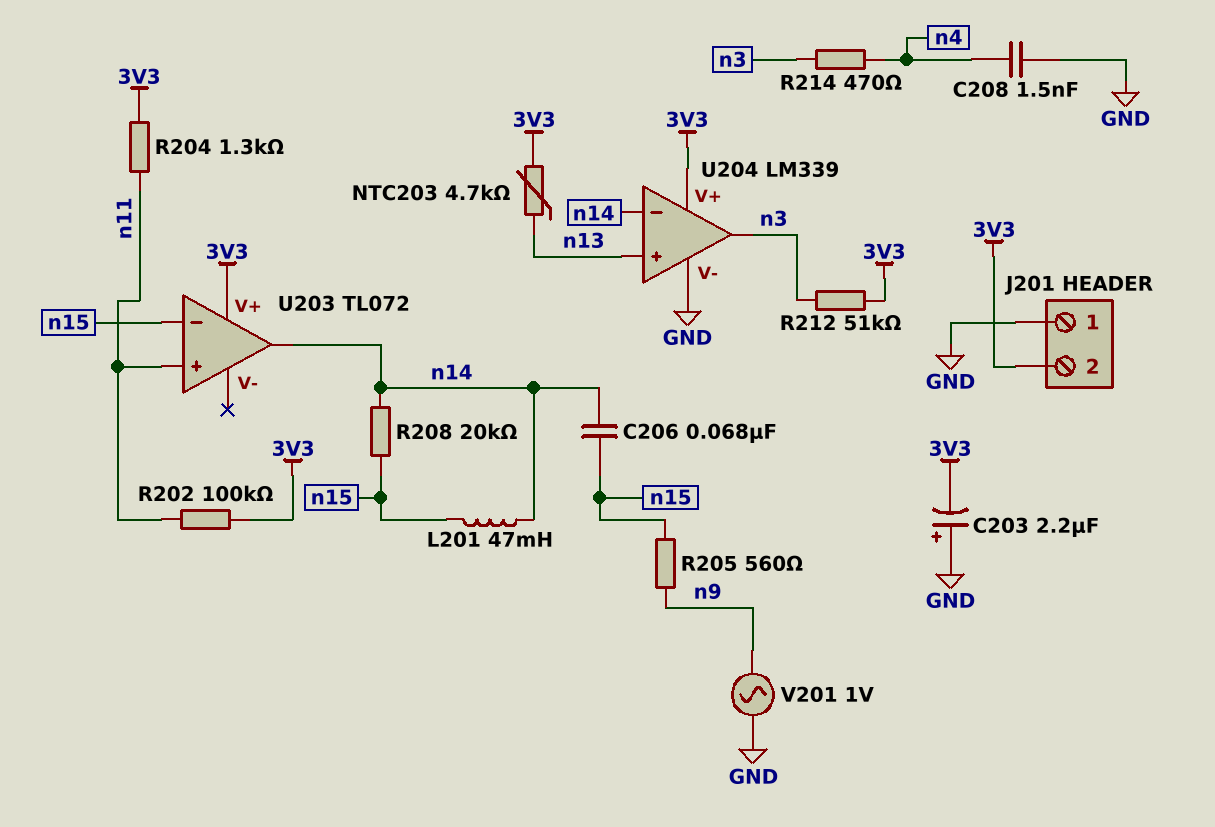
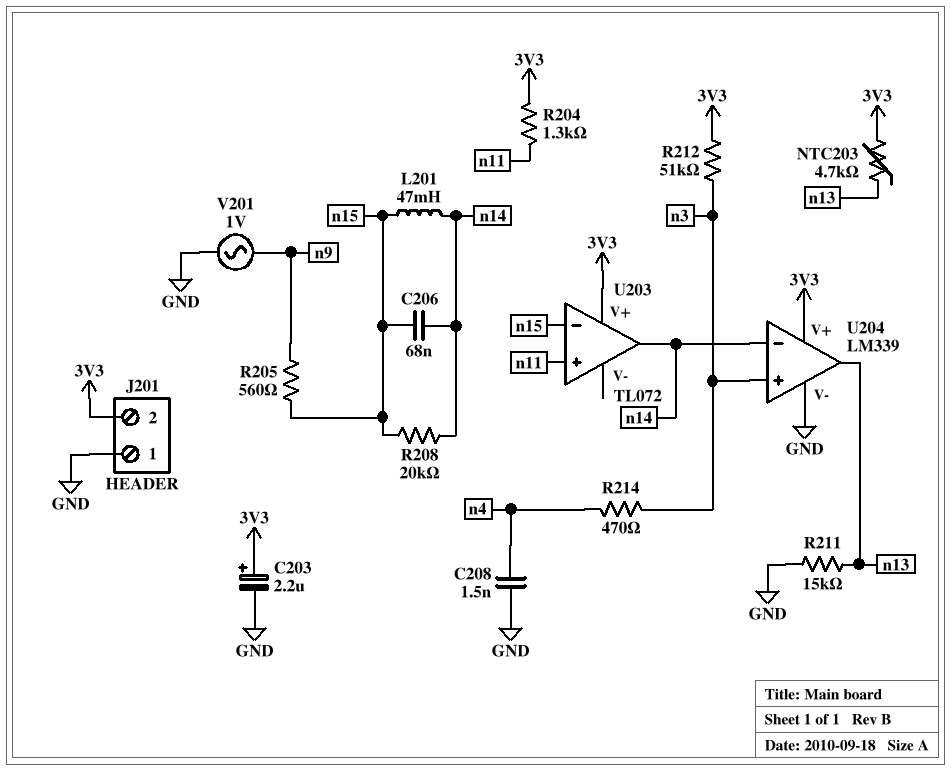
C203: 2.2uF (plus GND, minus 3V3) -> 2.2uF (plus 3V3, minus GND)
R202: 100k (3V3, n11) -> none
R211: none -> 15k (GND, n13)
U204 pin in+: n13 -> n3
U204 pin out: n3 -> n13

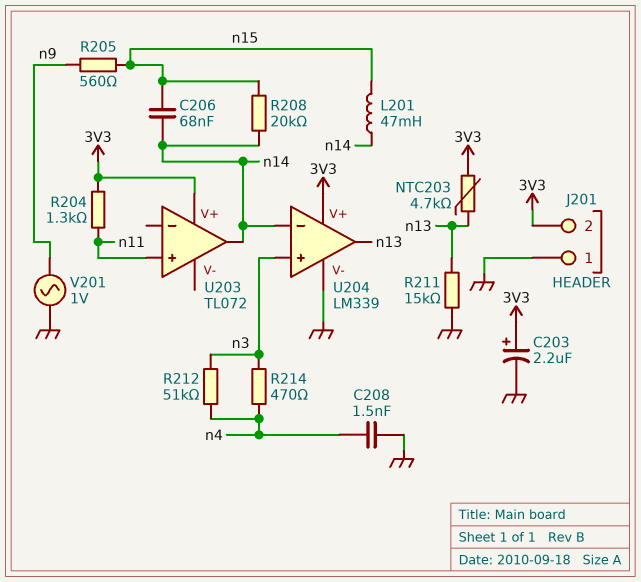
R212: 51k (3V3, n3) -> 51k (n3, n4)
U203 pin in-: n15 -> none

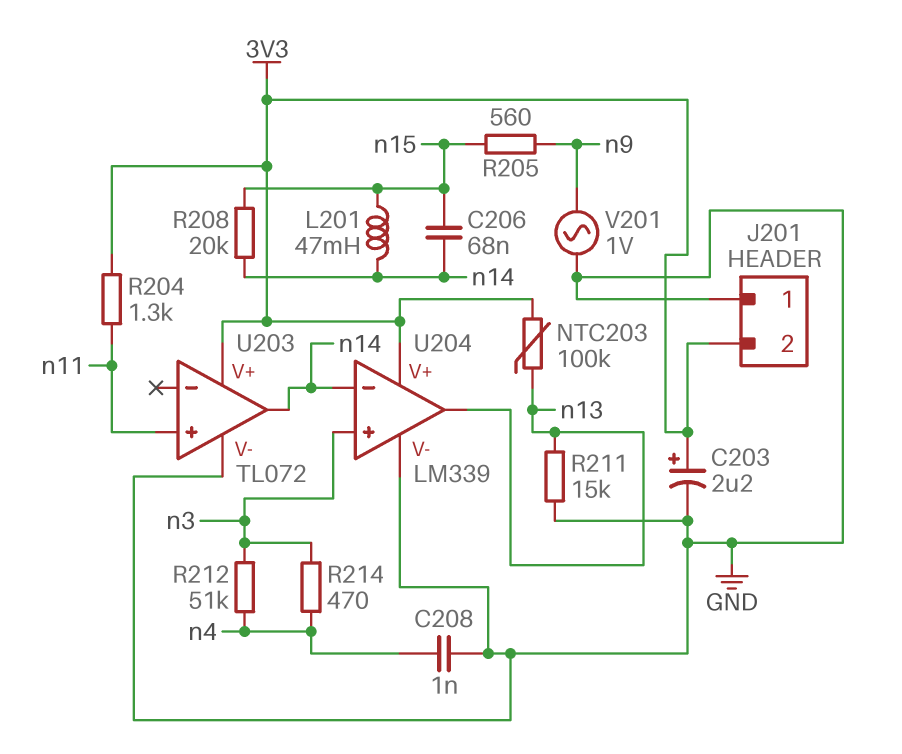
C208: 1.5nF (GND, n4) -> 1nF (GND, n4)
NTC203: 4.7k (3V3, n13) -> 100k (3V3, n13)
U203 pin V-: none -> GND

